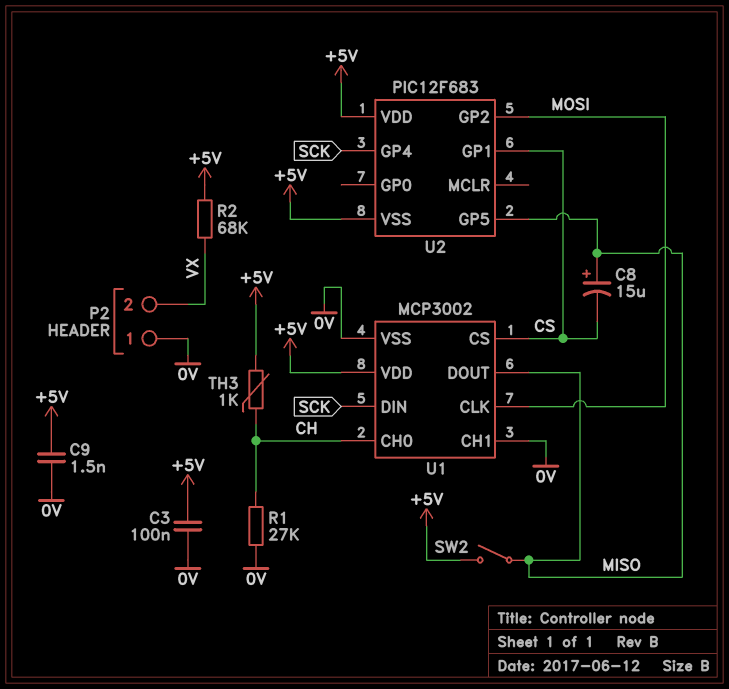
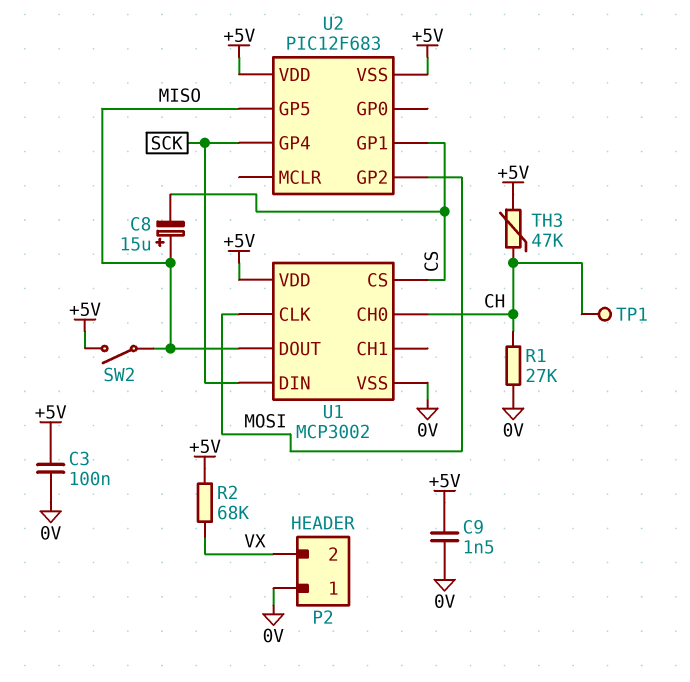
TH3: 1k (+5V, CH) -> 47k (+5V, CH)
TP1: none -> test point (CH)
U1 pin CH1: 0V -> none

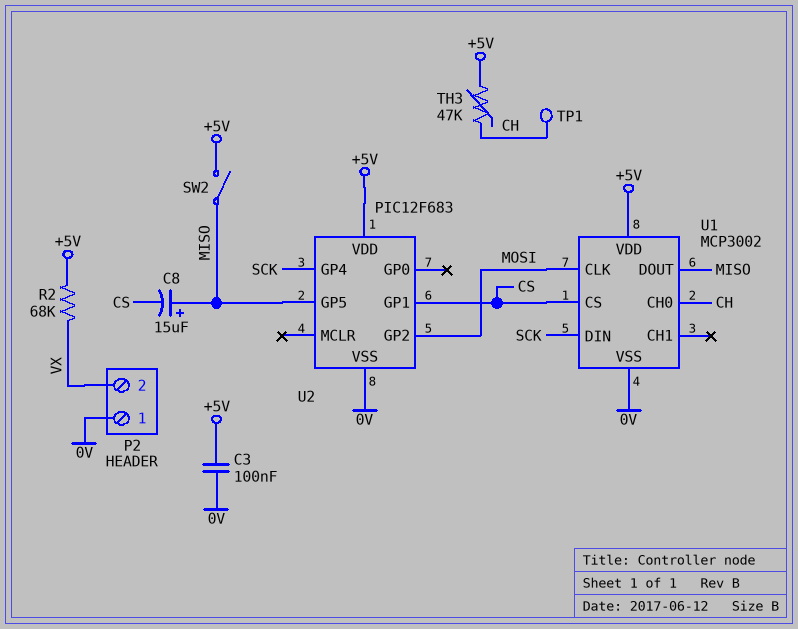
C9: 1.5nF (+5V, 0V) -> none
R1: 27k (0V, CH) -> none
U2 pin VSS: +5V -> 0V

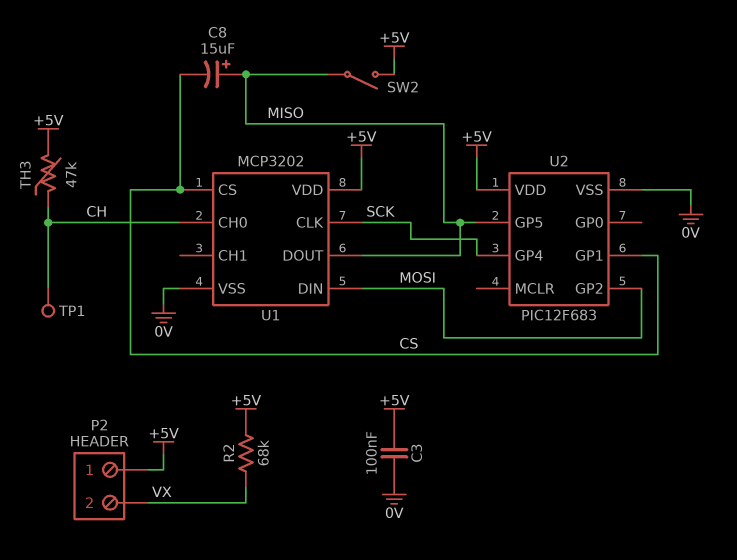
P2 pin 1: 0V -> +5V
U1: MCP3002 -> MCP3202
U1 pin CLK: MOSI -> SCK
U1 pin DIN: SCK -> MOSI

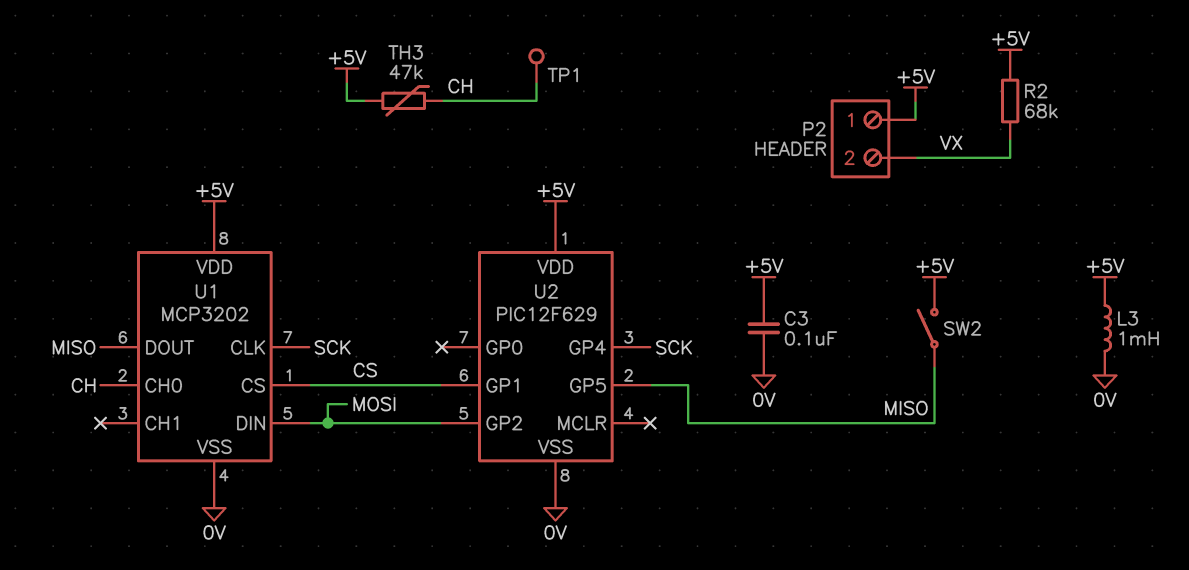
C8: 15uF (plus MISO, minus CS) -> none
L3: none -> 1mH (+5V, 0V)
U2: PIC12F683 -> PIC12F629

